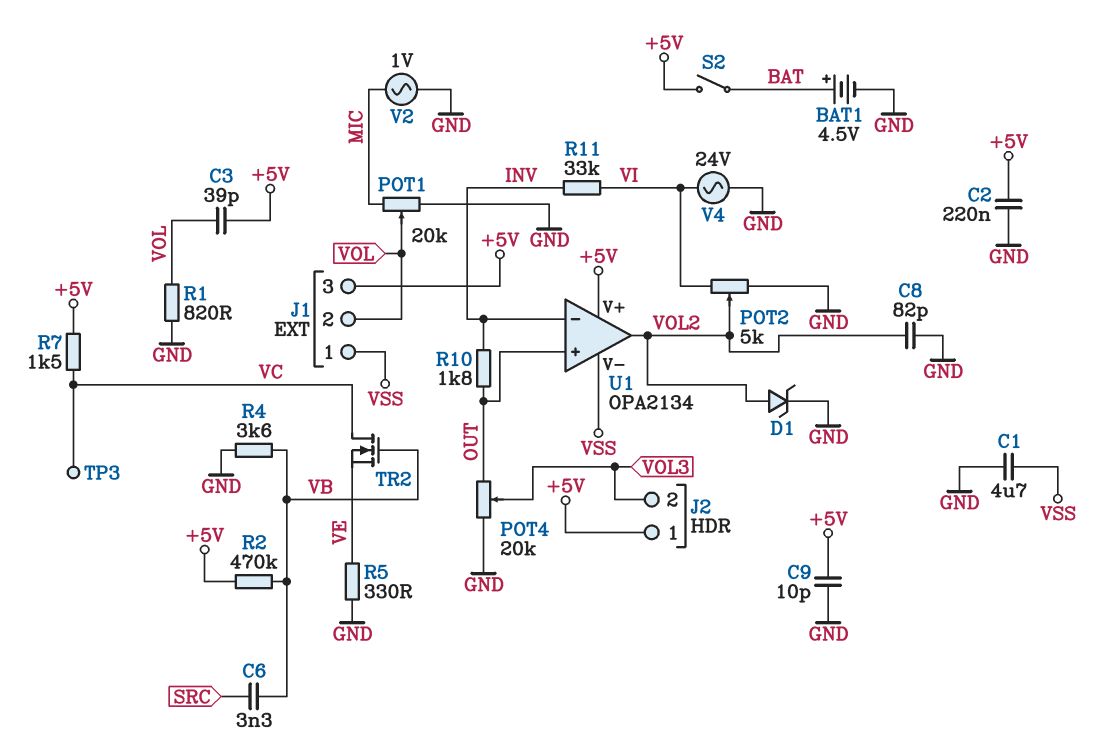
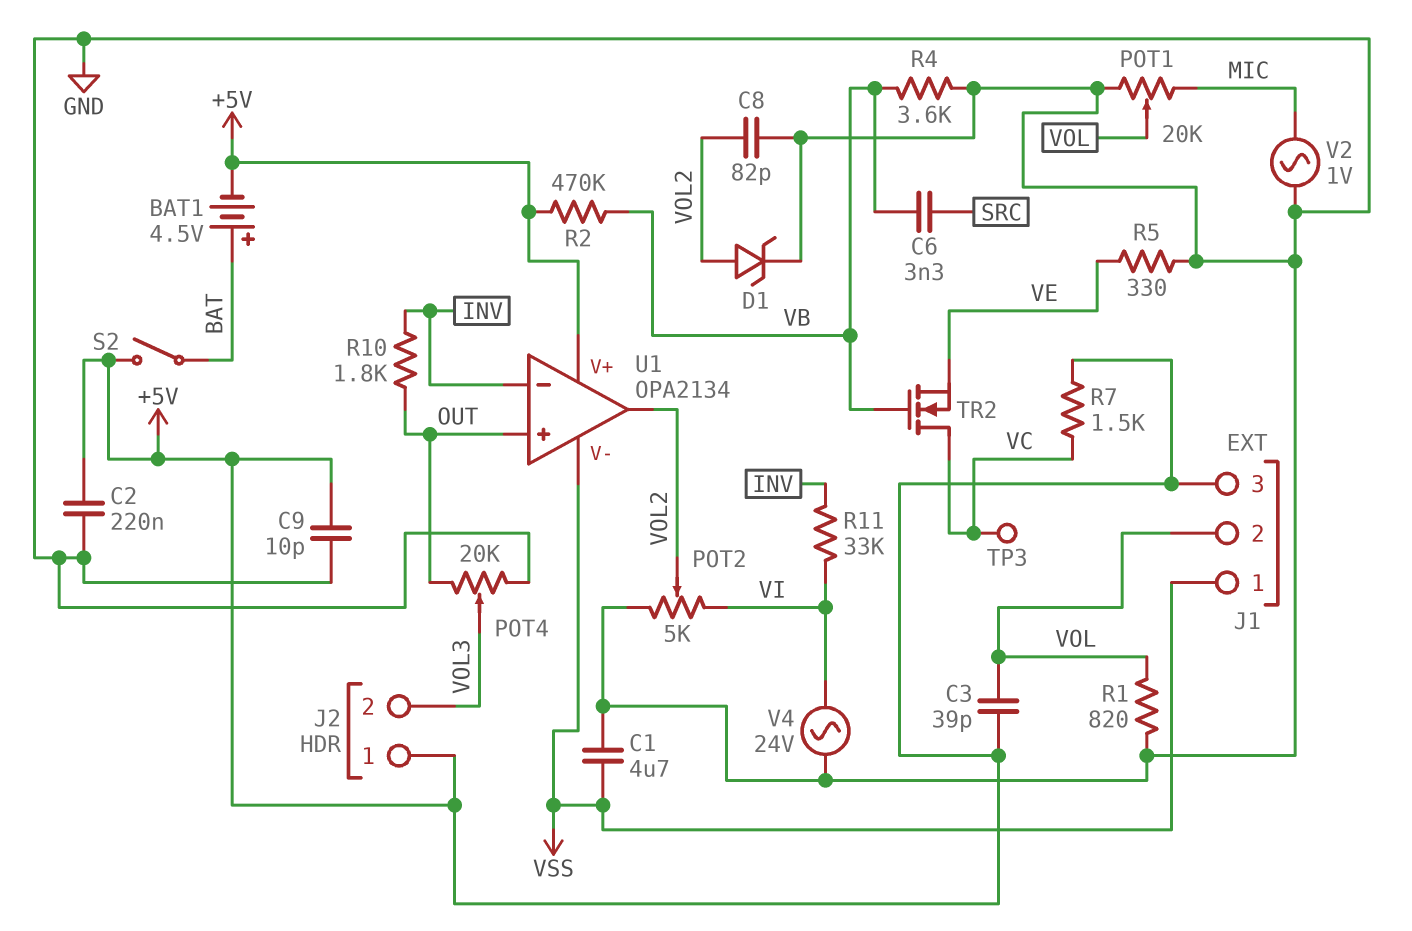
BAT1: 4.5V (plus BAT, minus GND) -> 4.5V (plus BAT, minus +5V)

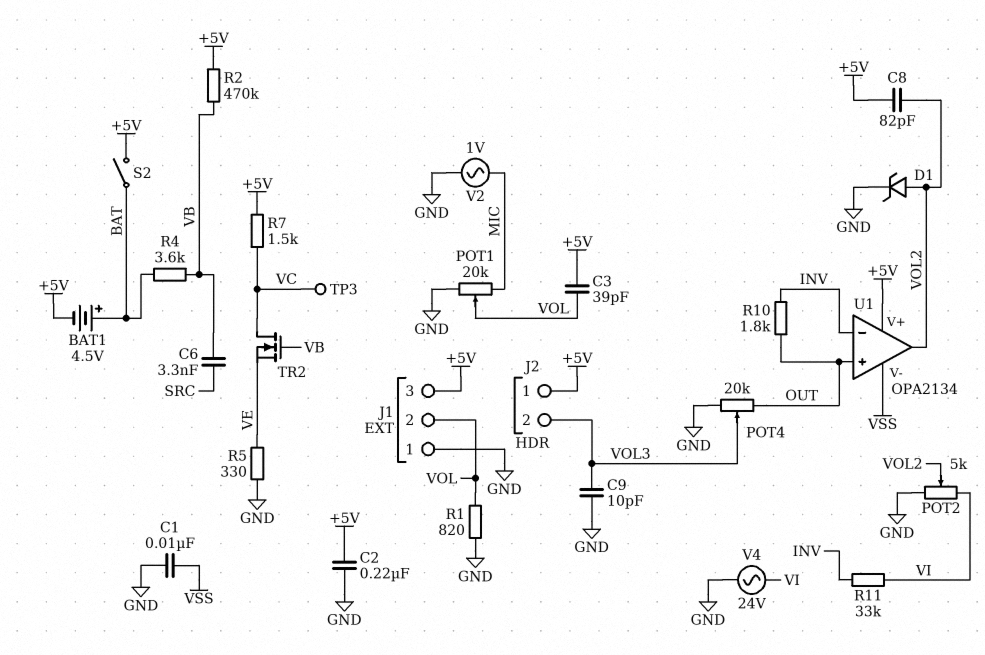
C1: 4.7uF (GND, VSS) -> 10nF (GND, VSS)
C8: 82pF (GND, VOL2) -> 82pF (+5V, VOL2)
C9: 10pF (+5V, GND) -> 10pF (GND, VOL3)
J1 pin 1: VSS -> GND
R4: 3.6k (GND, VB) -> 3.6k (BAT, VB)

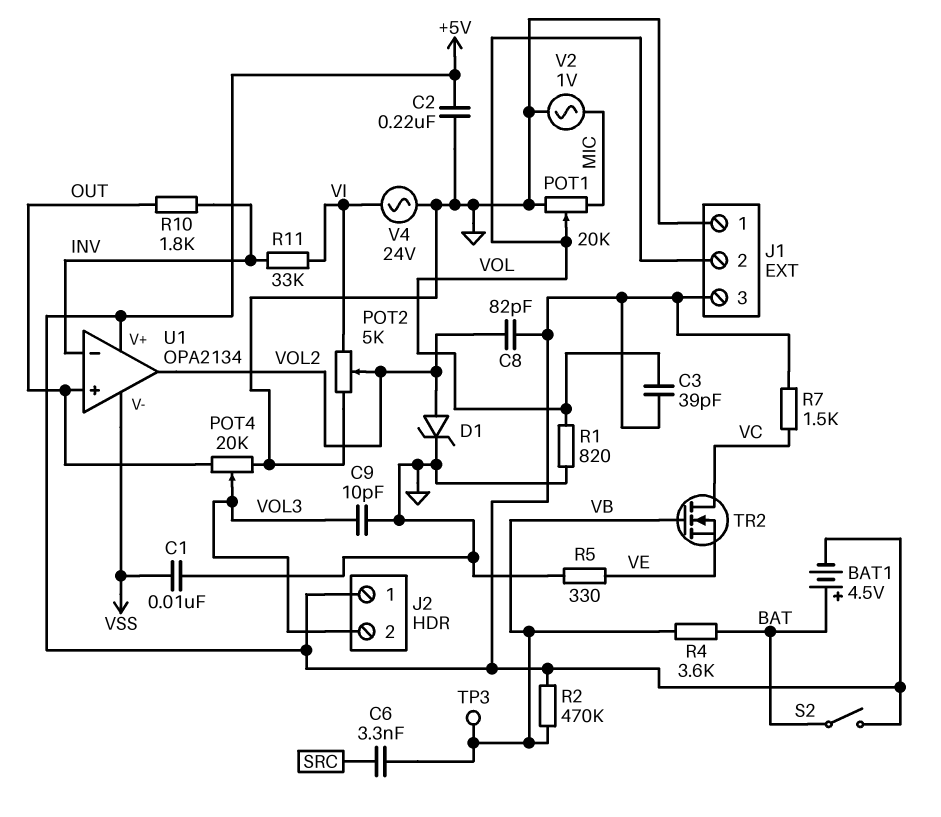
TP3: test point (VC) -> test point (VB)

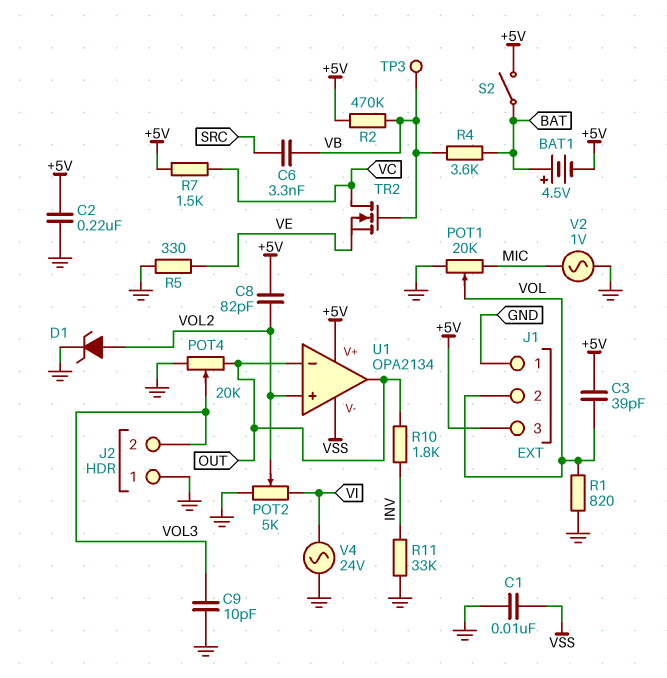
J2 pin 1: +5V -> GND
R11: 33k (INV, VI) -> 33k (GND, INV)
U1 pin in+: OUT -> VOL2
U1 pin in-: INV -> OUT
U1 pin out: VOL2 -> OUT

